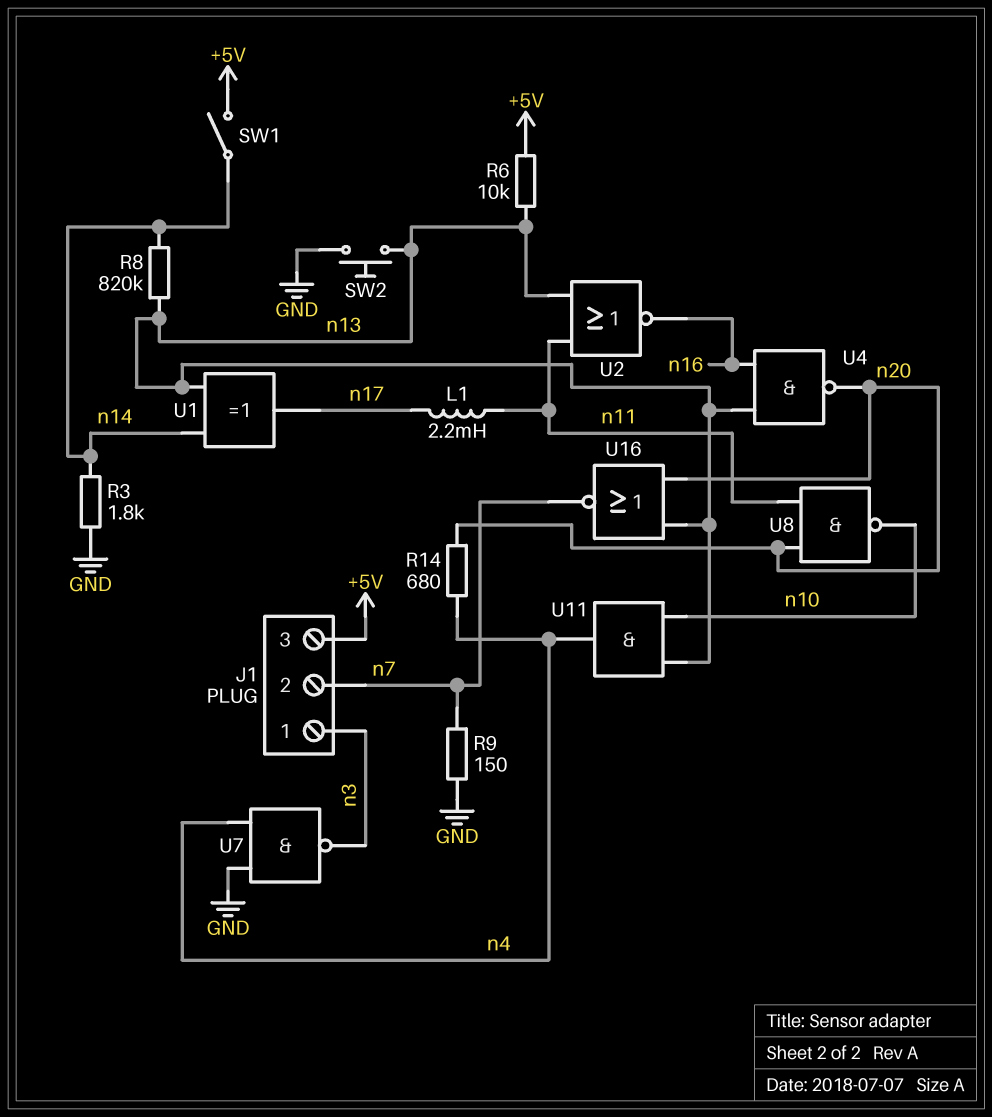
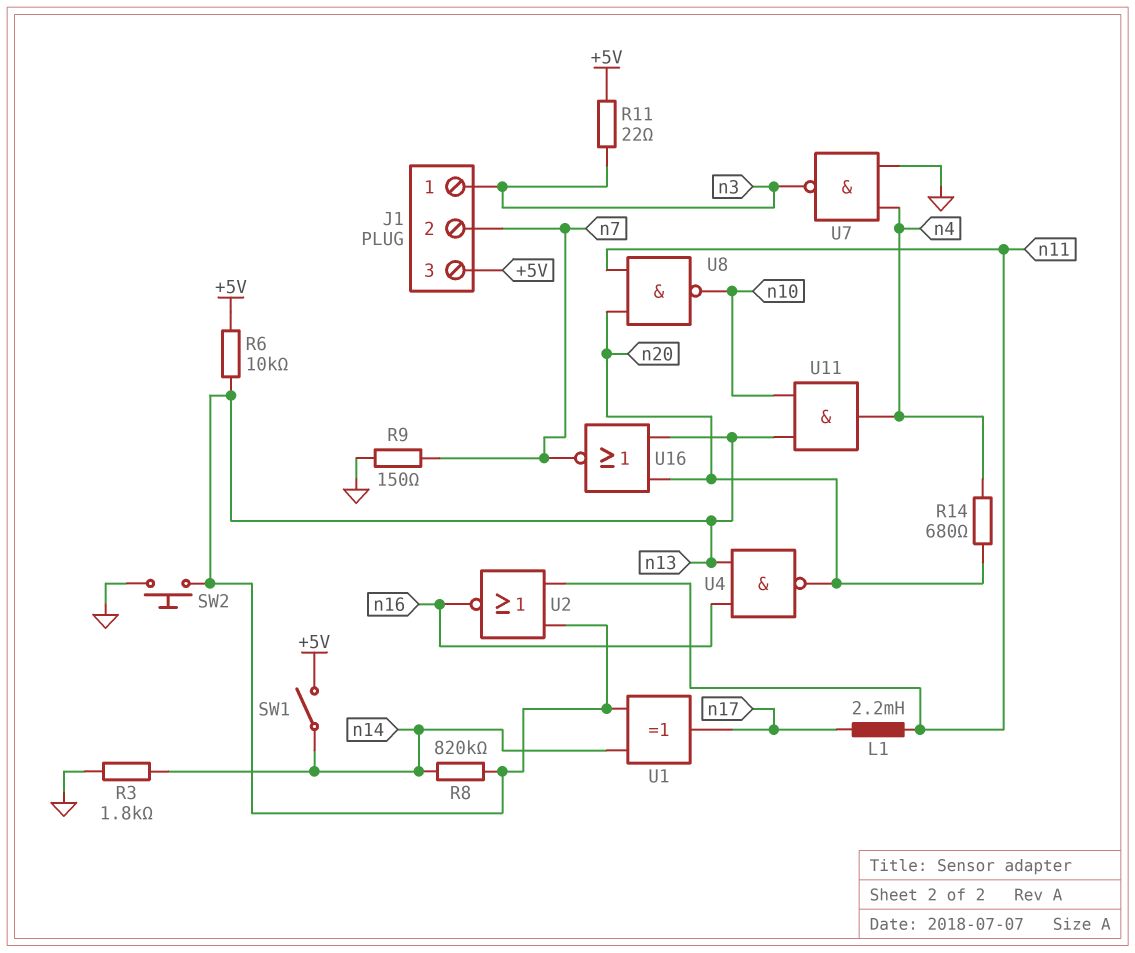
R11: none -> 22 (+5V, n3)

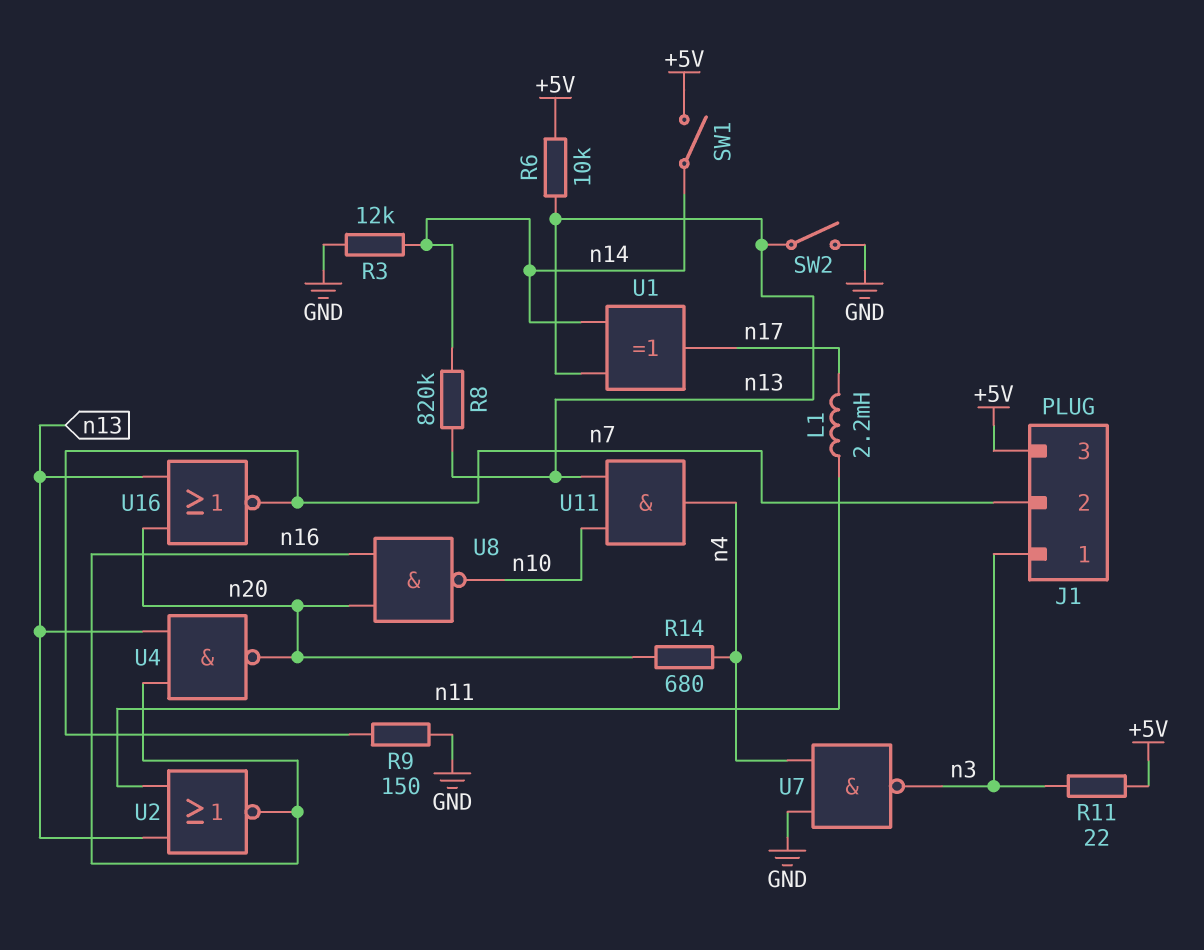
R3: 1.8k (GND, n14) -> 12k (GND, n14)
SW2: button (GND, n13) -> switch (GND, n13)
U8: NAND (in n11, in n20, out n10) -> NAND (in n16, in n20, out n10)

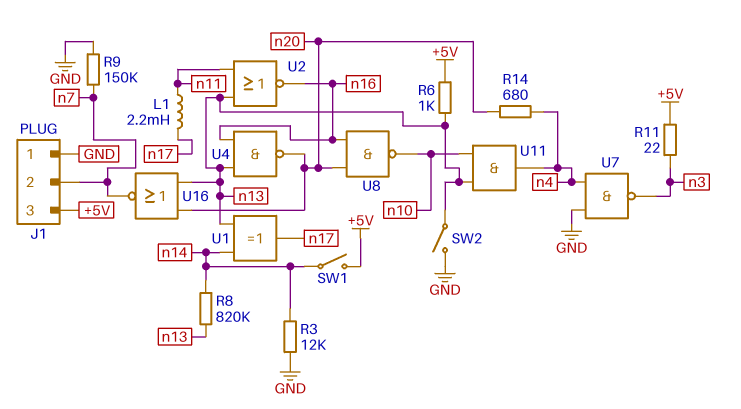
J1 pin 1: n3 -> GND
R6: 10k (+5V, n13) -> 1k (+5V, n13)
R9: 150 (GND, n7) -> 150k (GND, n7)

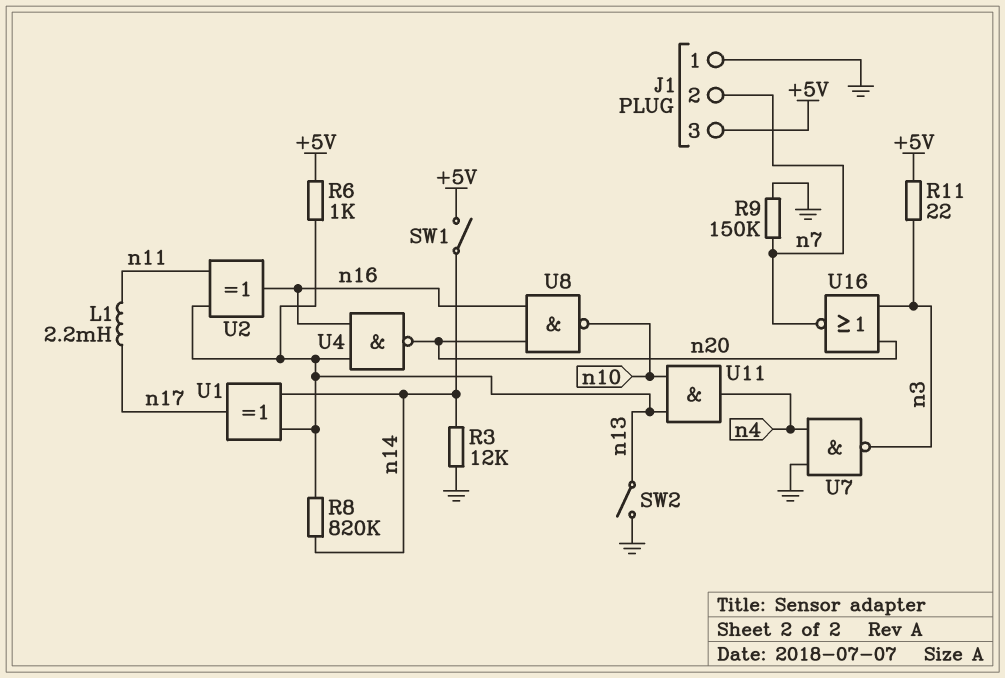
R14: 680 (n4, n20) -> none
U2: NOR (in n11, in n13, out n16) -> XOR (in n11, in n13, out n16)
U16: NOR (in n13, in n20, out n7) -> NOR (in n3, in n20, out n7)

